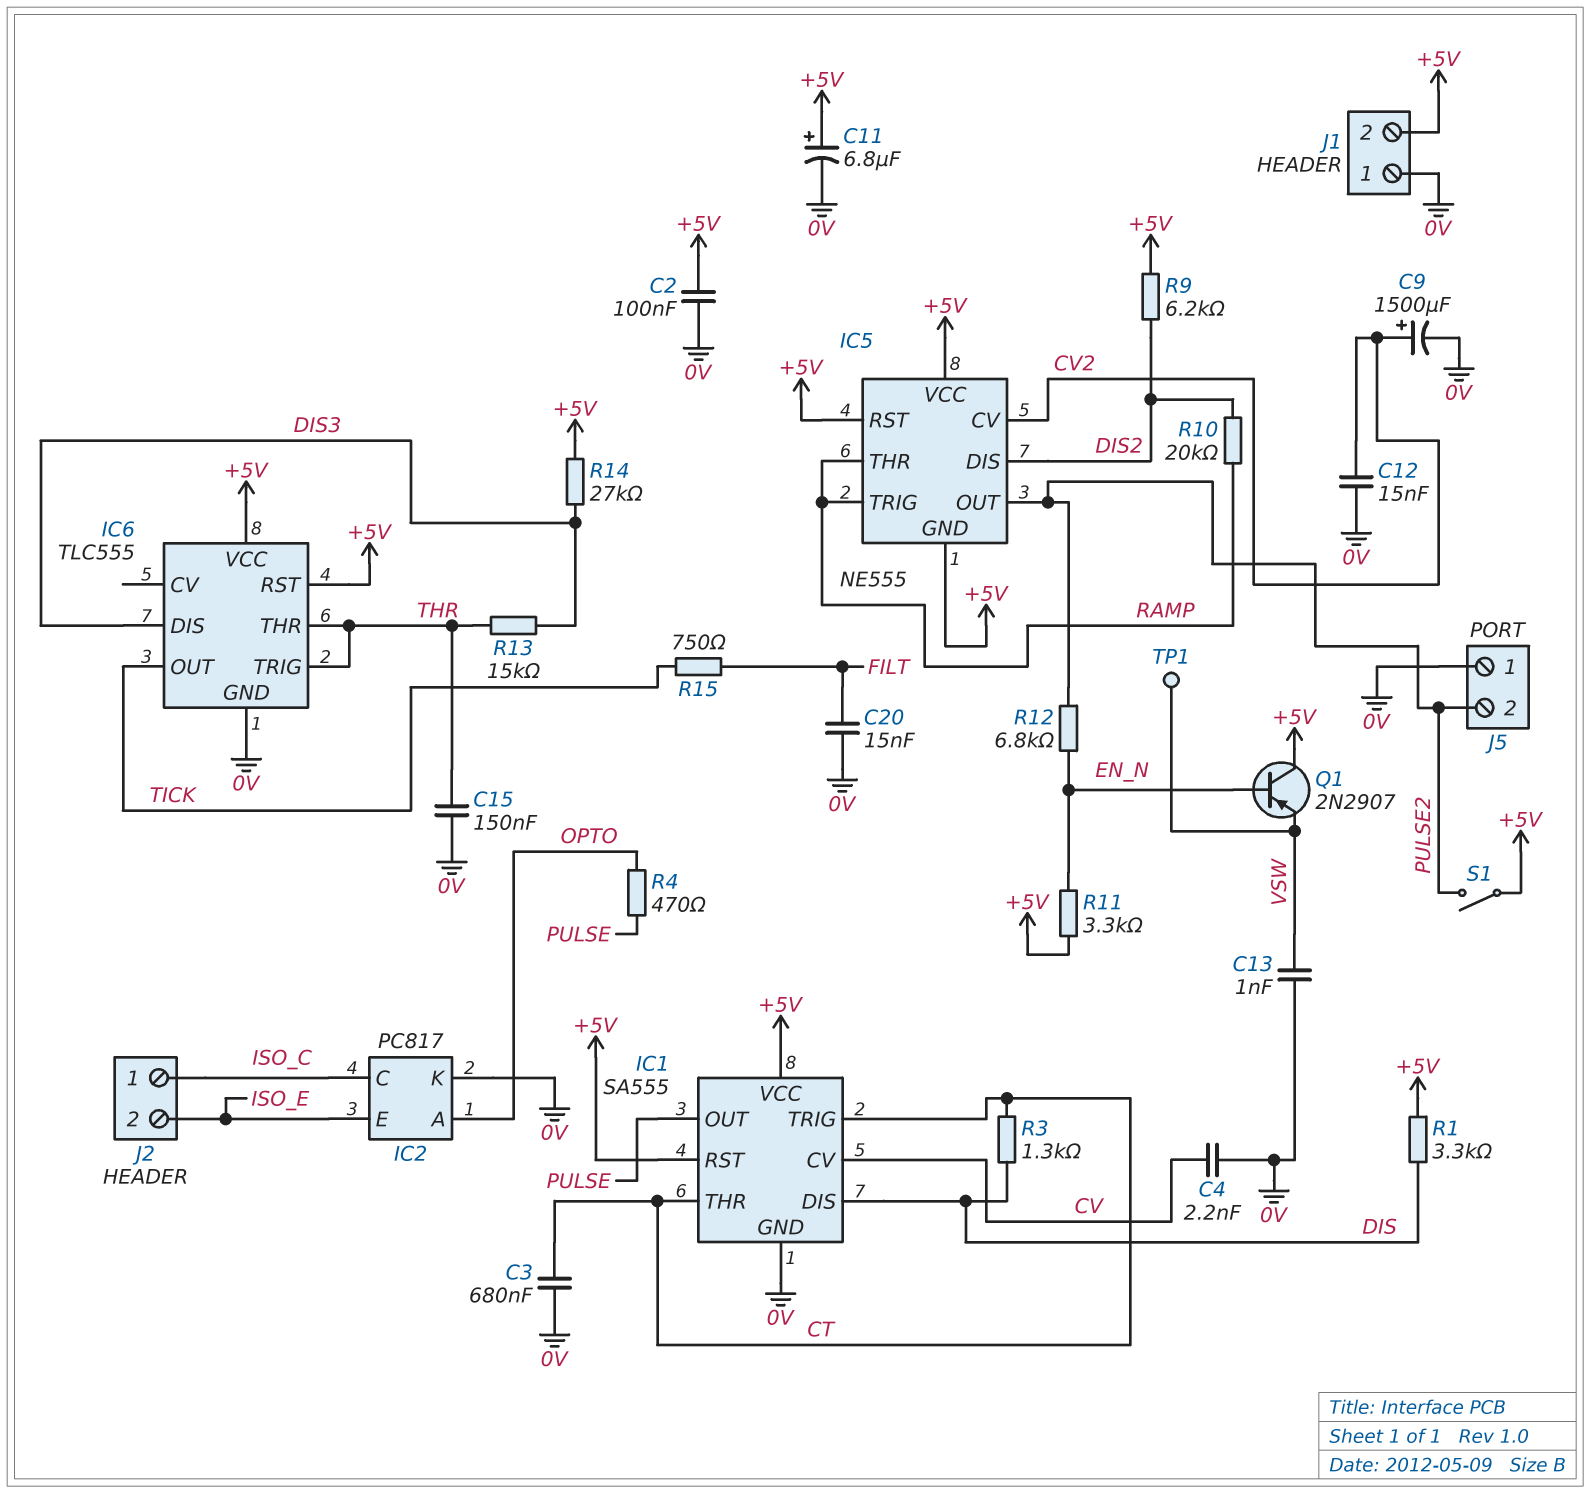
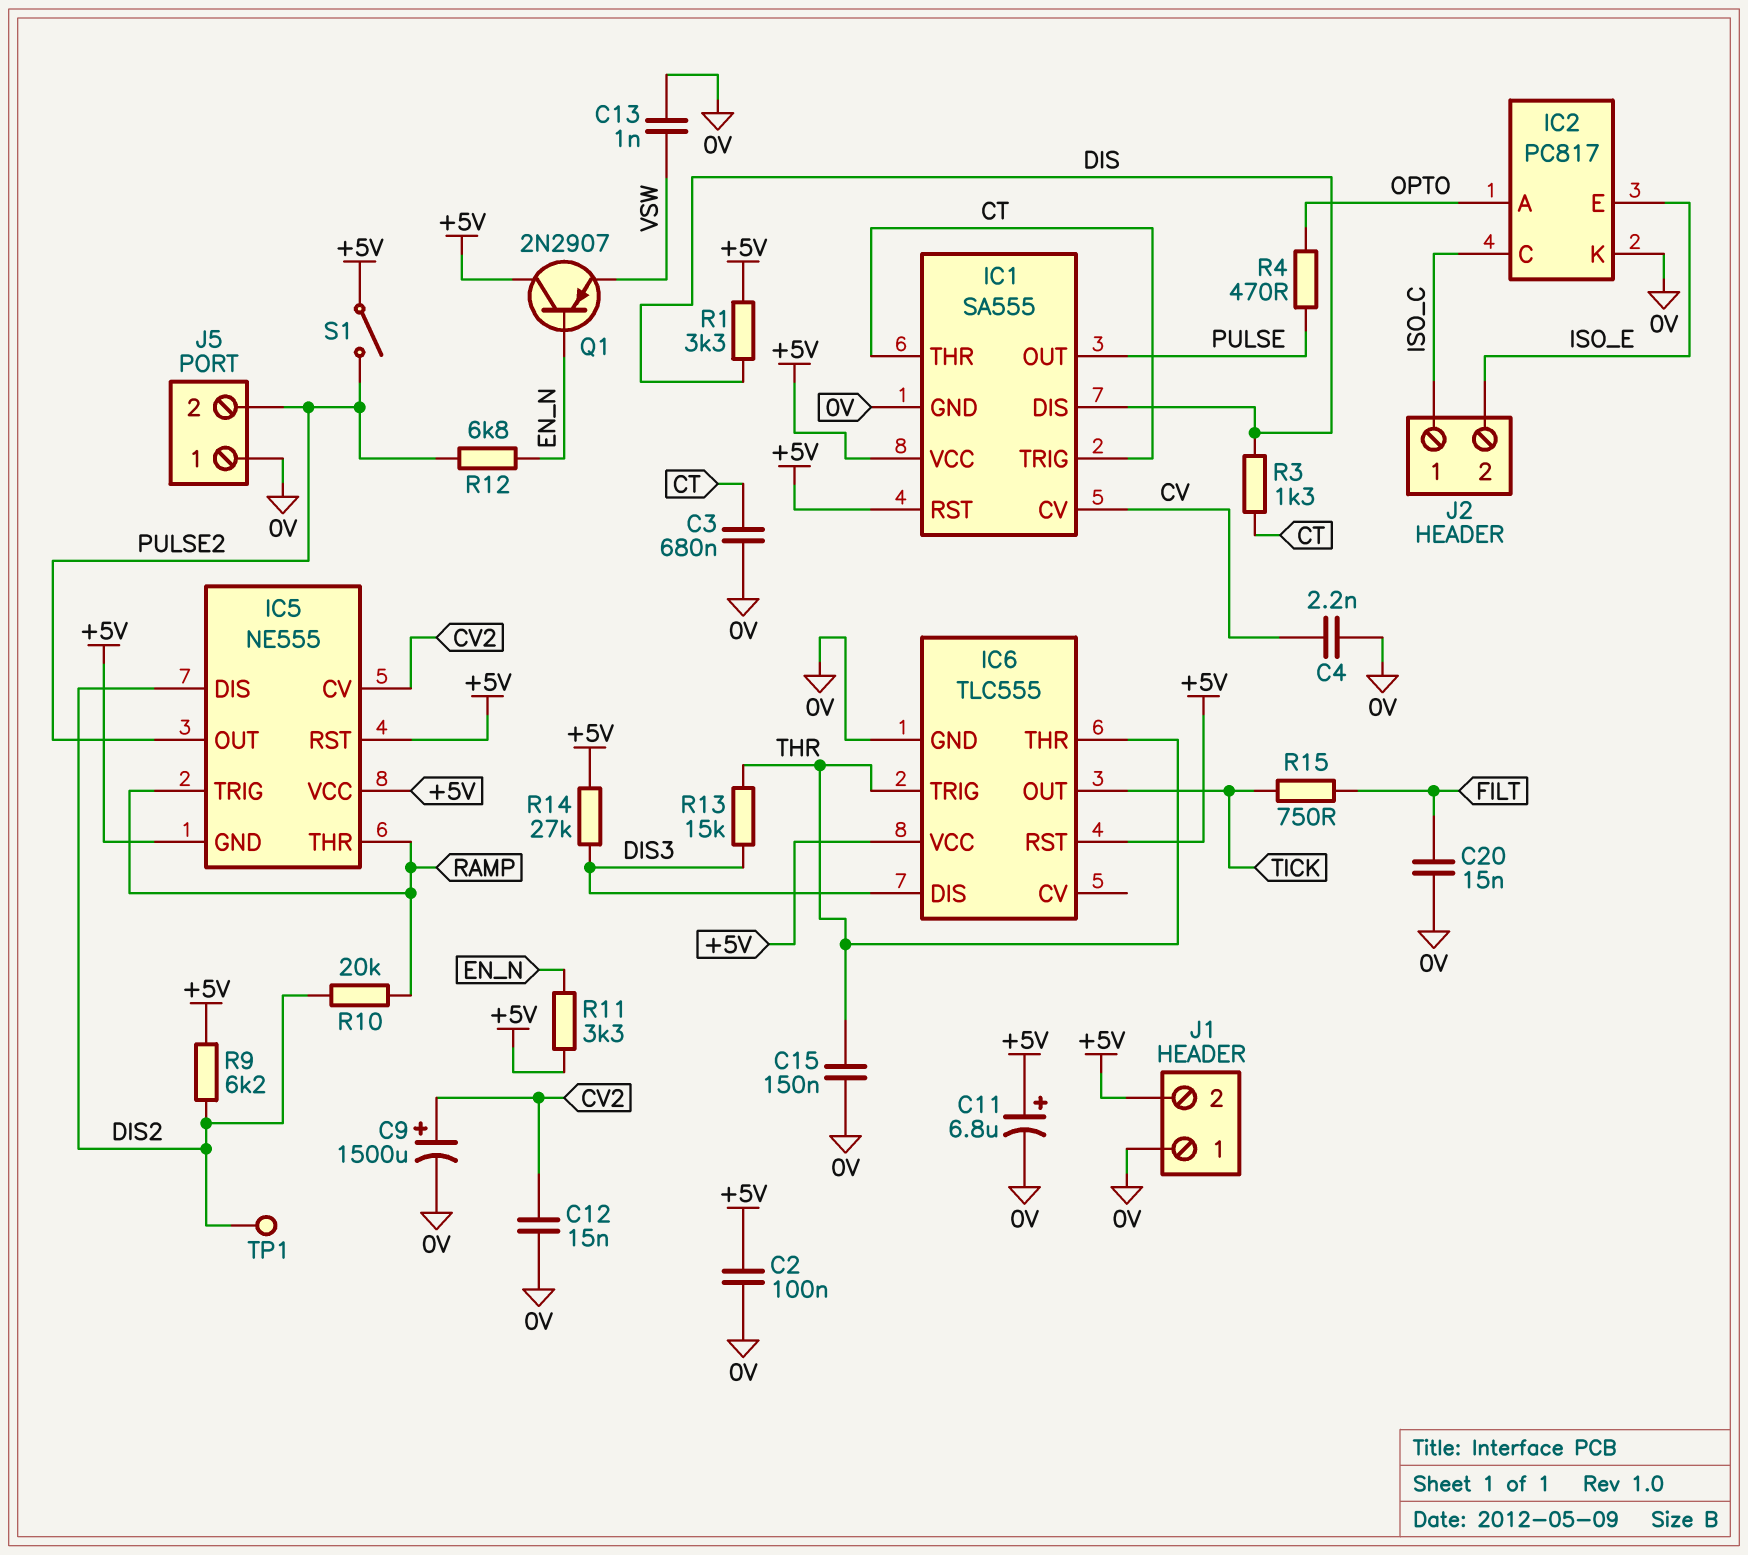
TP1: test point (VSW) -> test point (DIS2)

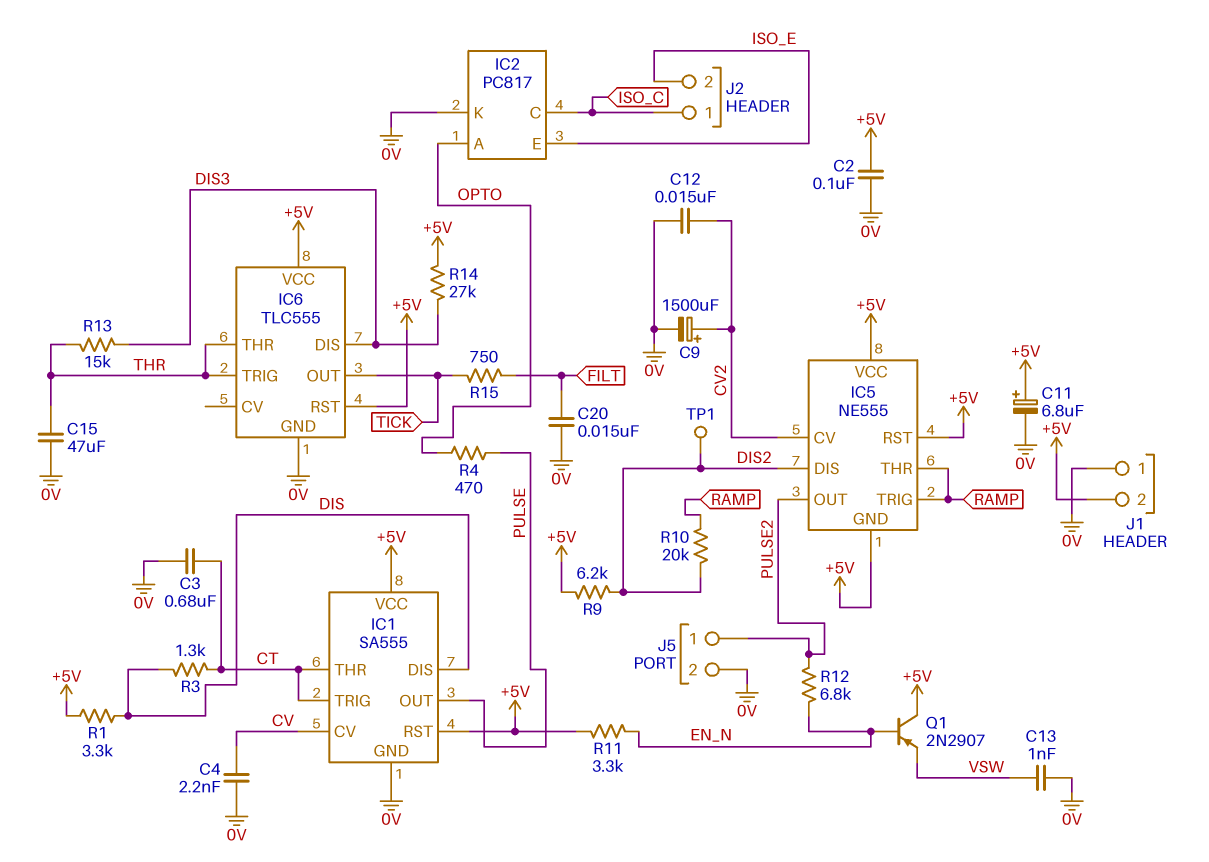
C15: 150nF (0V, THR) -> 47uF (0V, THR)
J5 pin 1: 0V -> PULSE2
J5 pin 2: PULSE2 -> 0V
S1: switch (+5V, PULSE2) -> none

